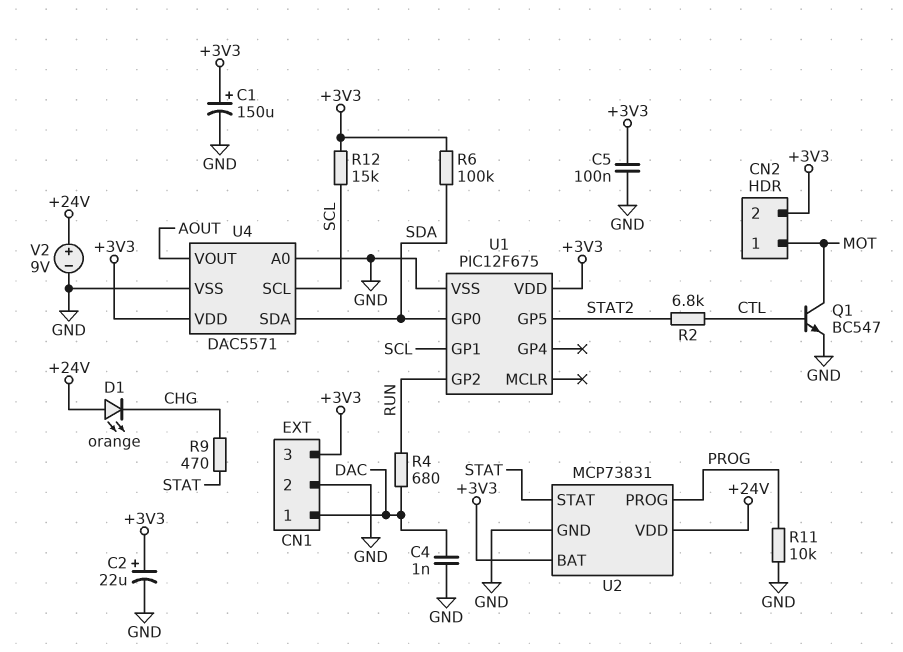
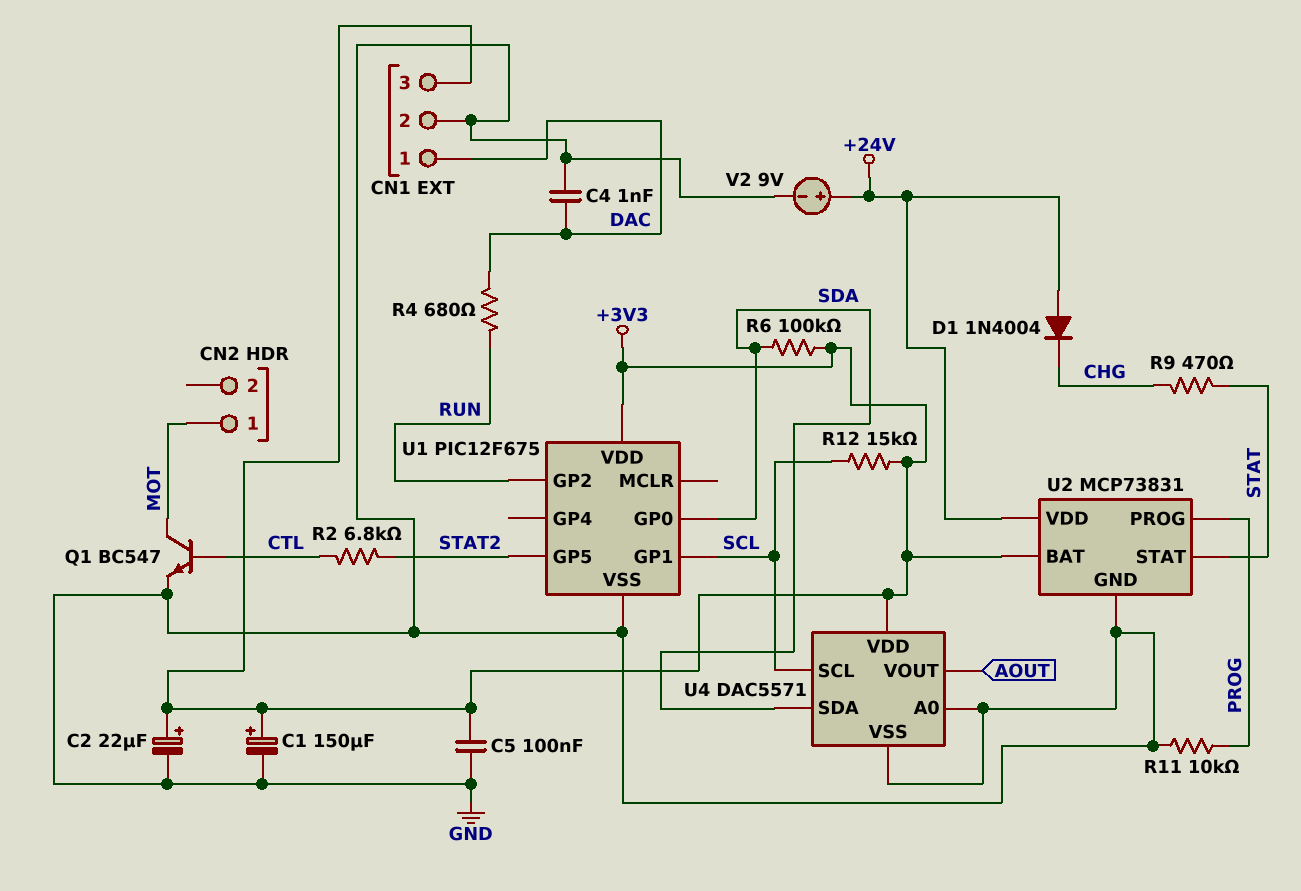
CN2 pin 2: +3V3 -> none
D1: LED orange (A +24V, K CHG) -> diode 1N4004 (A +24V, K CHG)

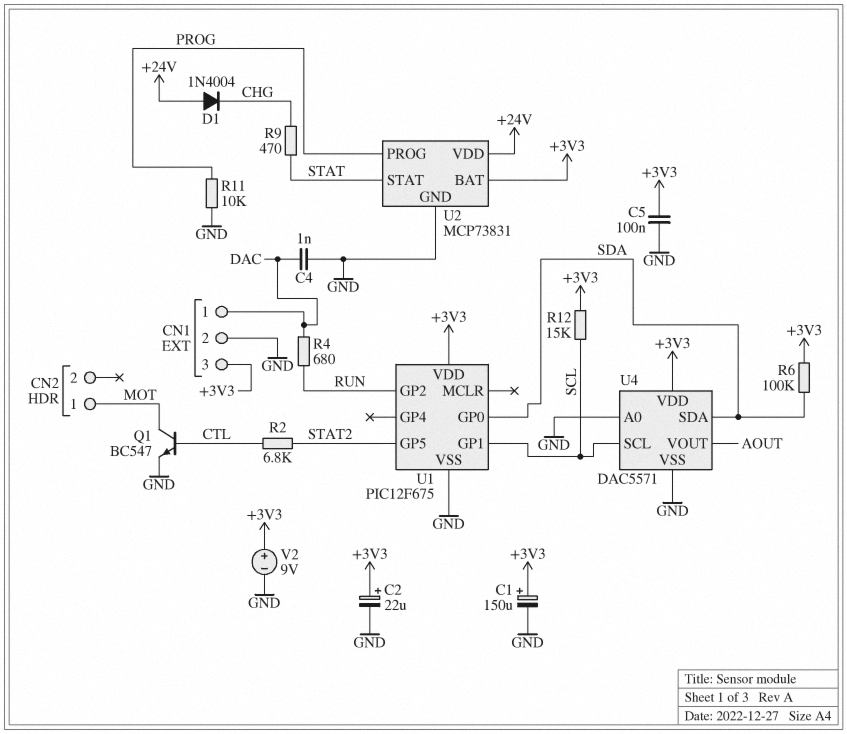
V2: 9V (plus +24V, minus GND) -> 9V (plus +3V3, minus GND)

